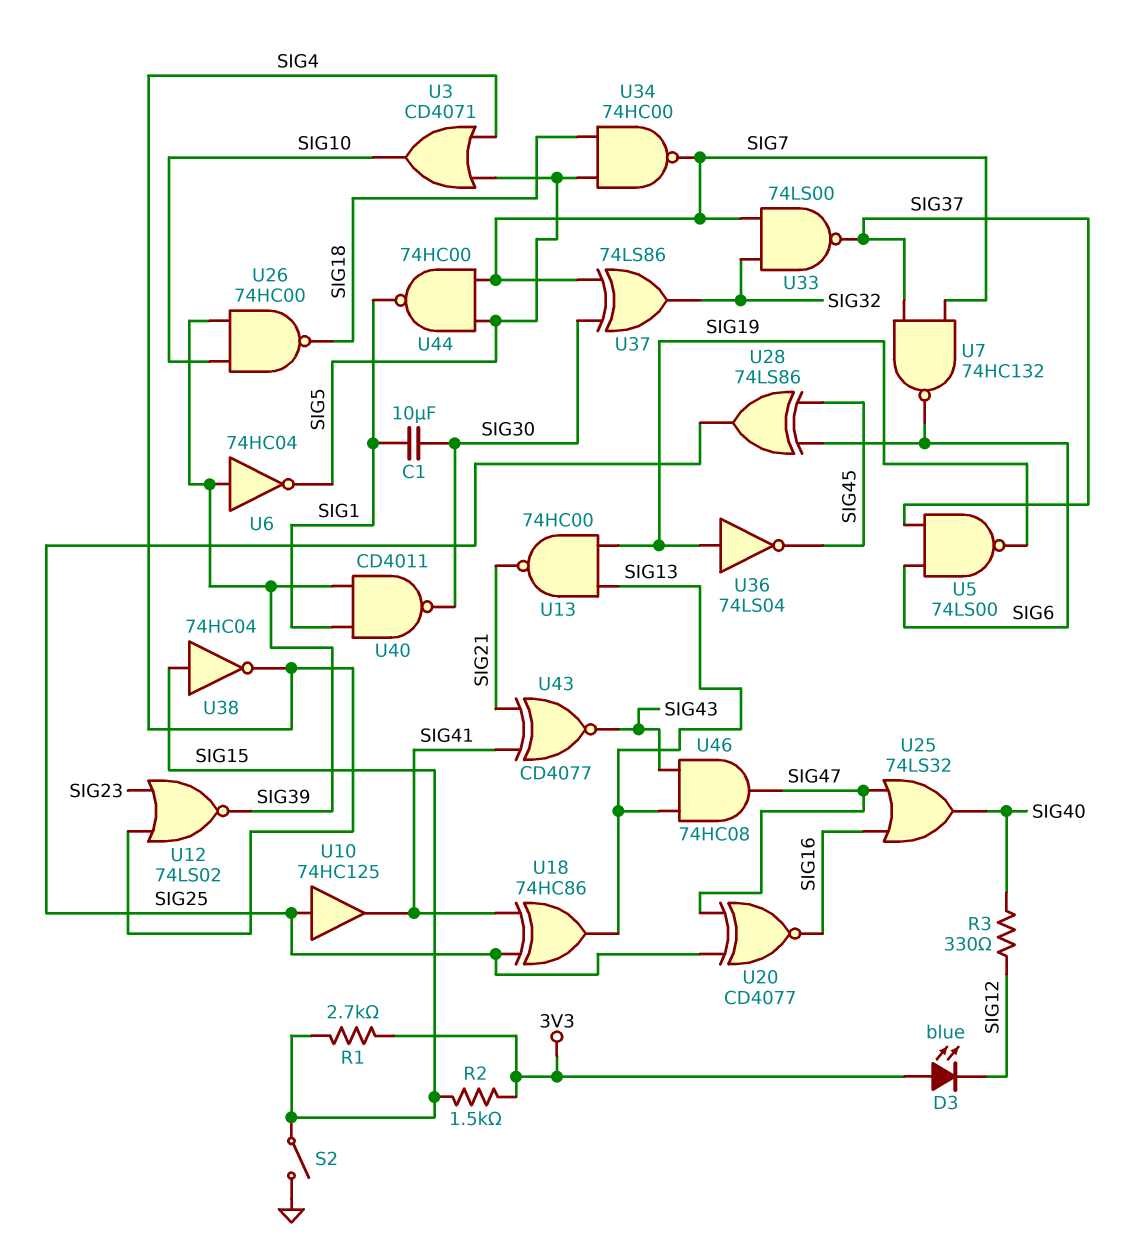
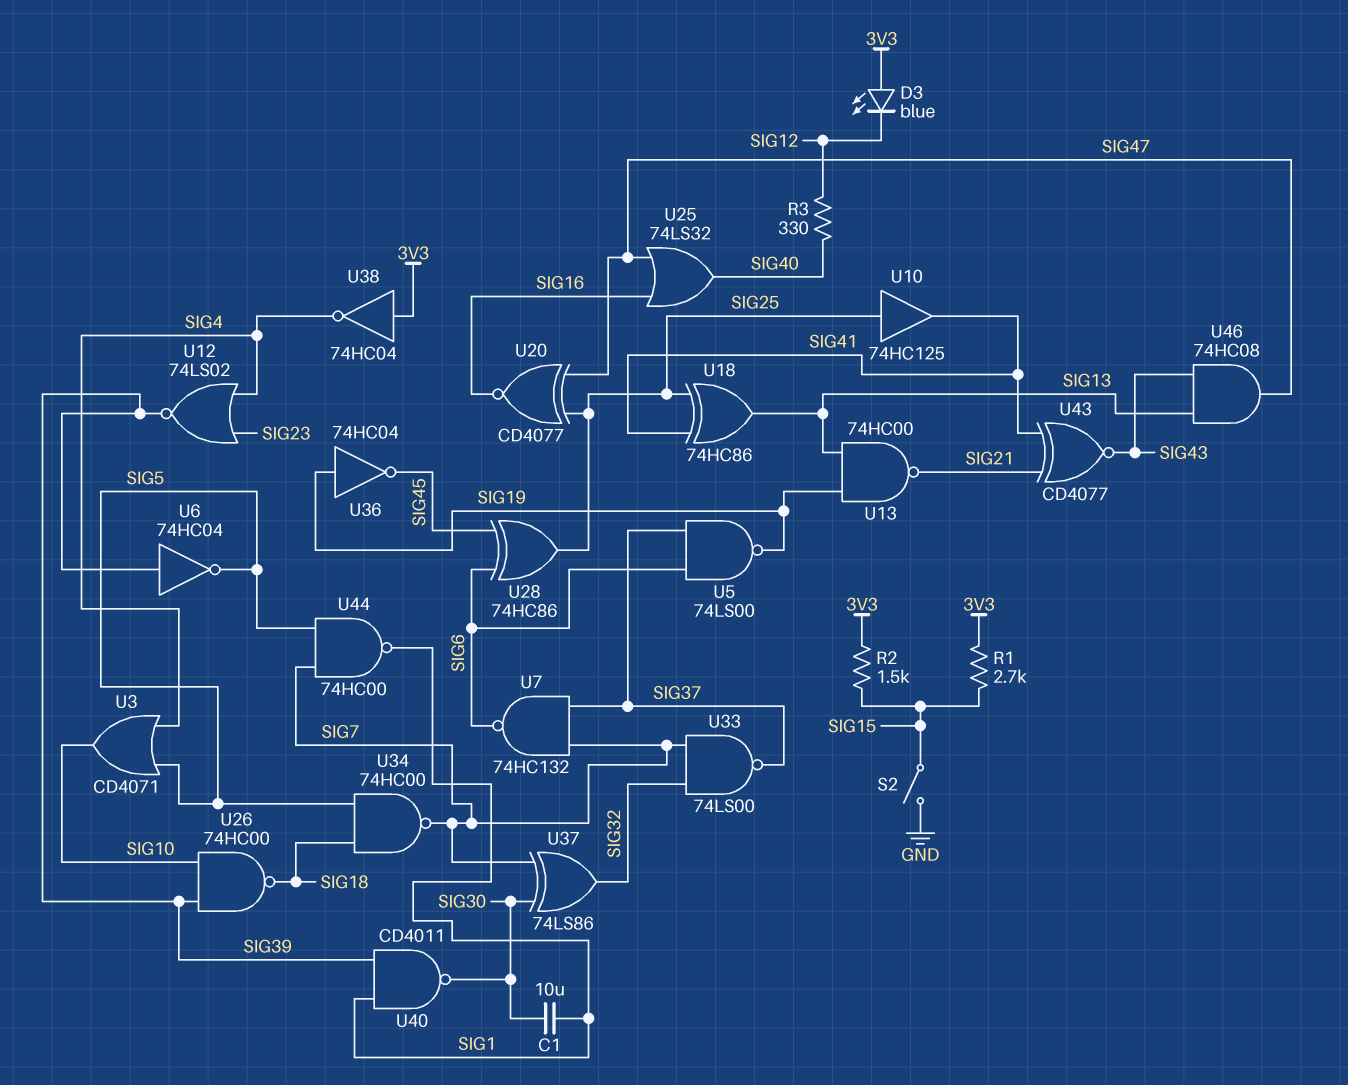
U28: XOR 74LS86 (in SIG6, in SIG45, out SIG25) -> XOR 74HC86 (in SIG6, in SIG45, out SIG25)
U36: NOT 74LS04 (in SIG19, out SIG45) -> NOT 74HC04 (in SIG19, out SIG45)
U38: NOT 74HC04 (in SIG15, out SIG4) -> NOT 74HC04 (in 3V3, out SIG4)

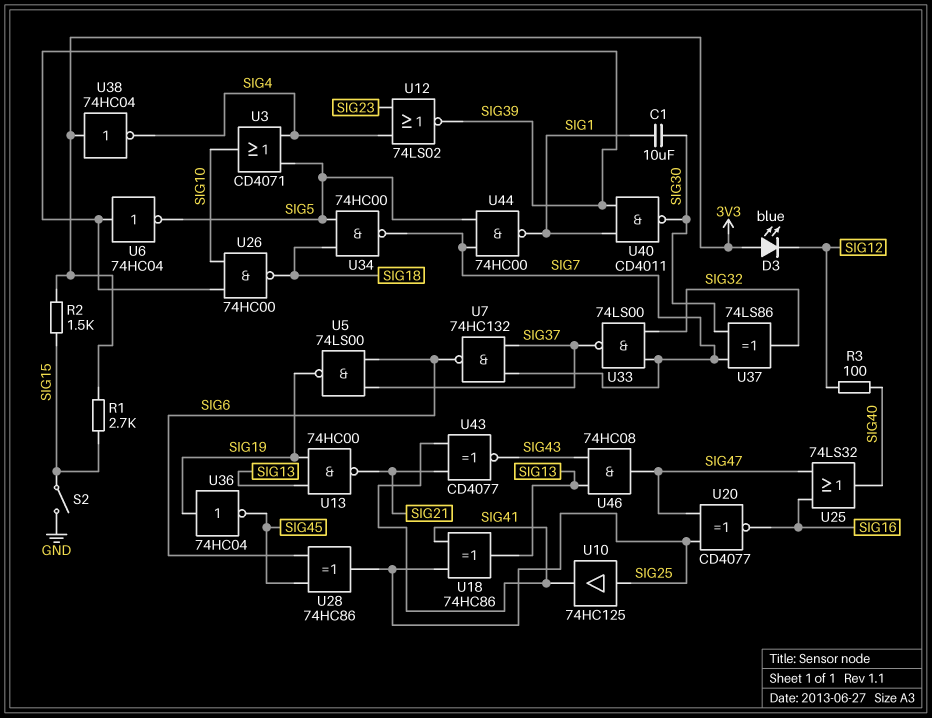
R3: 330 (SIG12, SIG40) -> 100 (SIG12, SIG40)

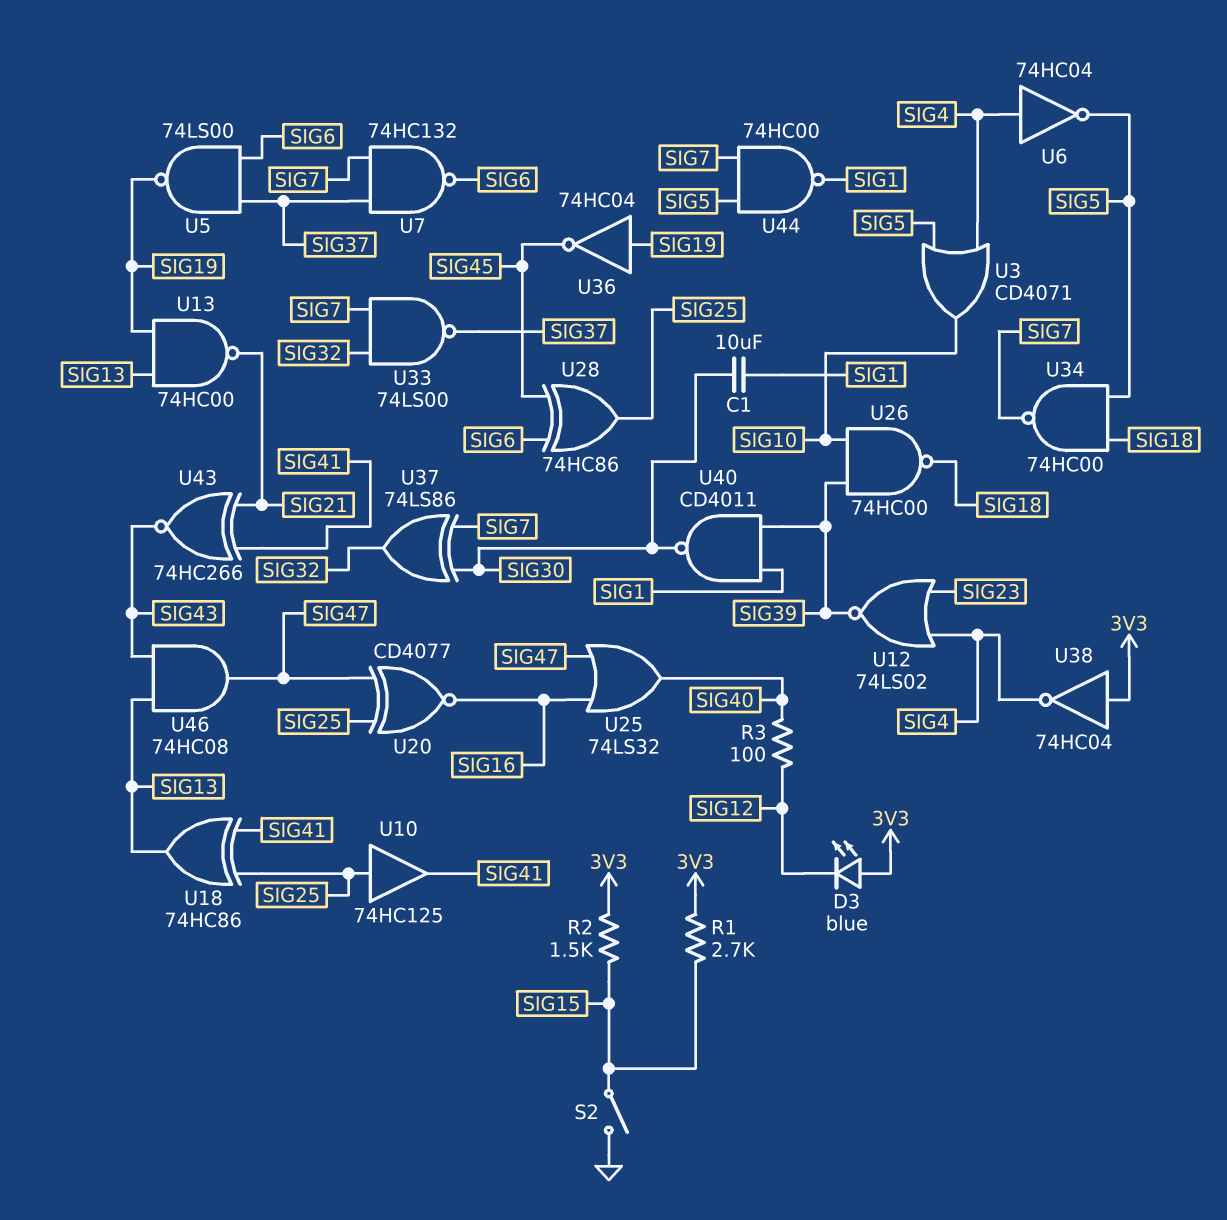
U6: NOT 74HC04 (in SIG39, out SIG5) -> NOT 74HC04 (in SIG4, out SIG5)
U43: XNOR CD4077 (in SIG21, in SIG41, out SIG43) -> XNOR 74HC266 (in SIG21, in SIG41, out SIG43)

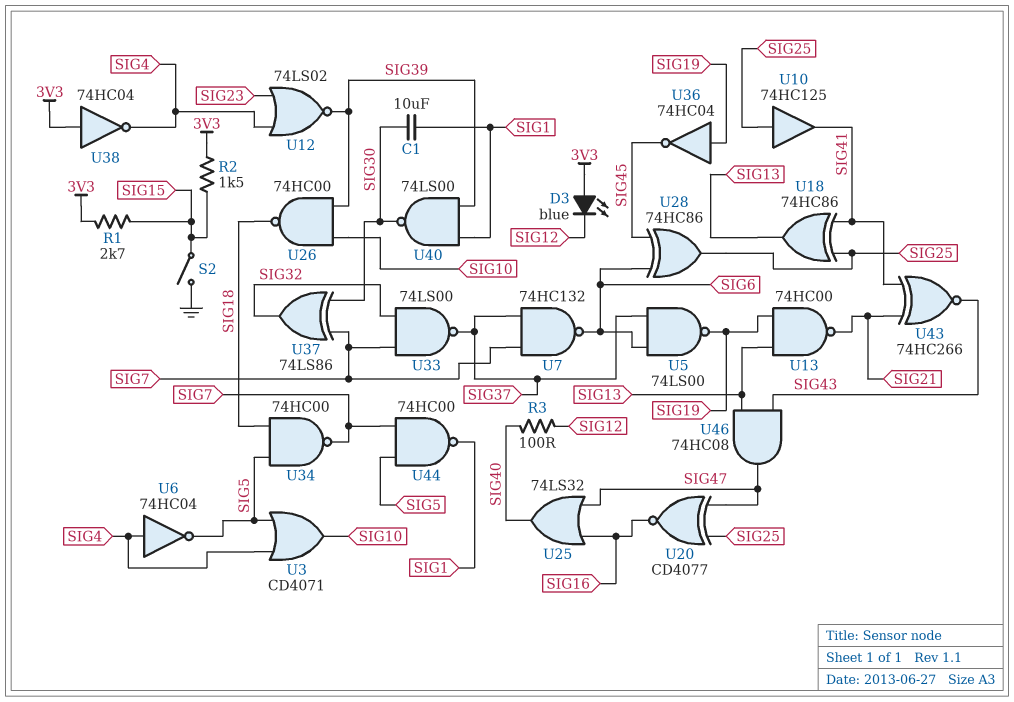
U40: NAND CD4011 (in SIG1, in SIG39, out SIG30) -> NAND 74LS00 (in SIG1, in SIG39, out SIG30)

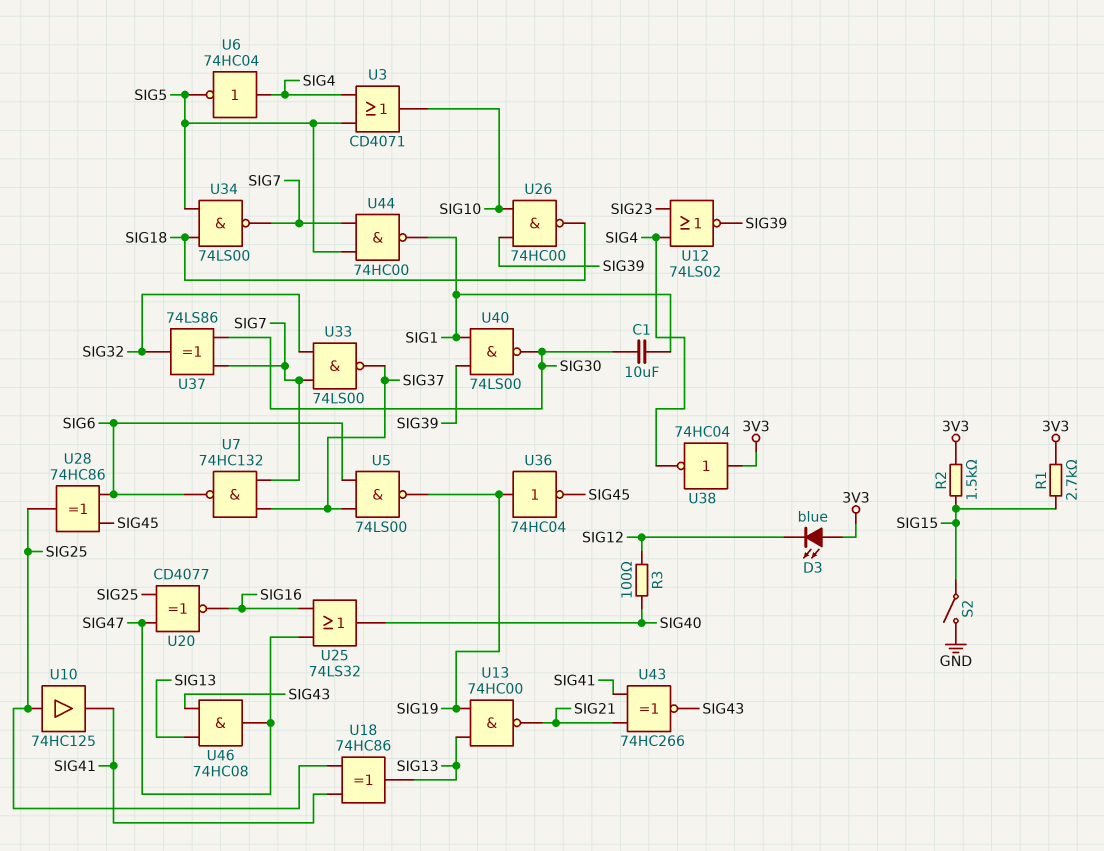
U34: NAND 74HC00 (in SIG5, in SIG18, out SIG7) -> NAND 74LS00 (in SIG5, in SIG18, out SIG7)

